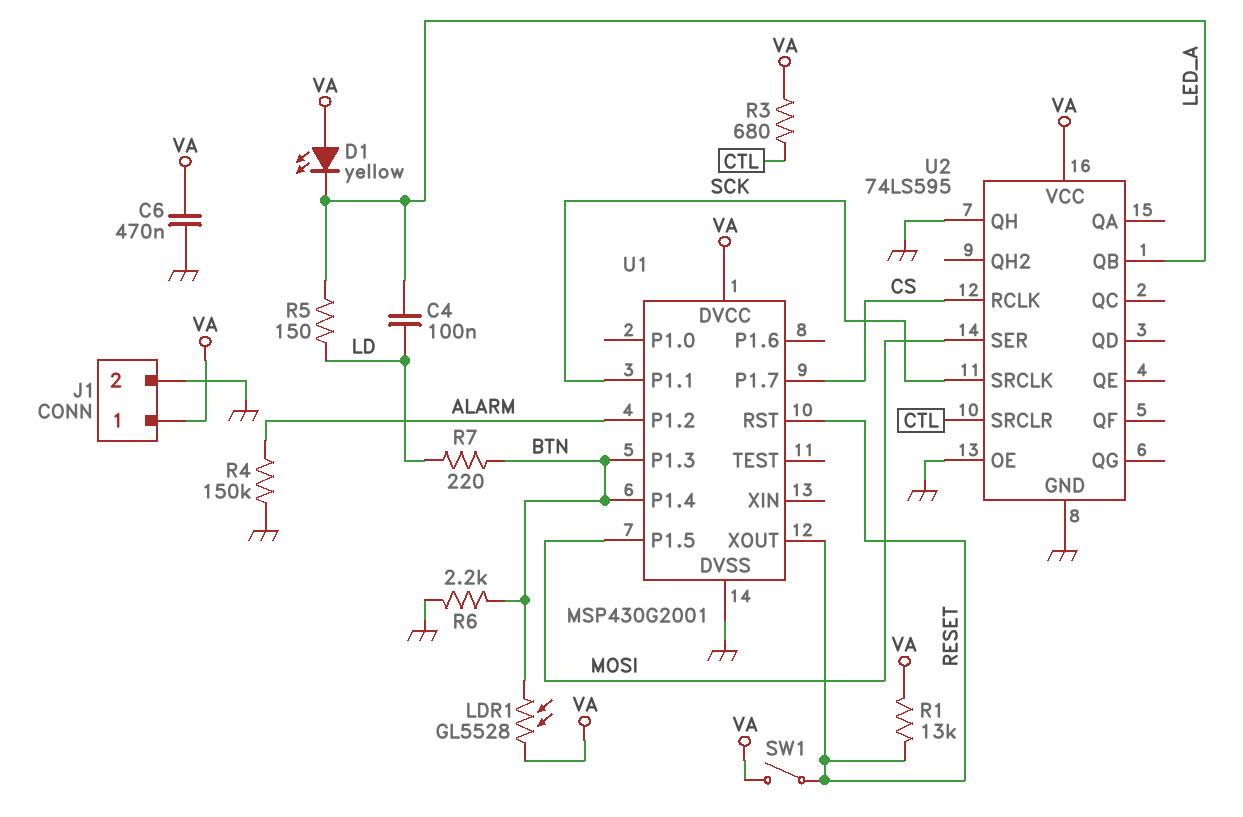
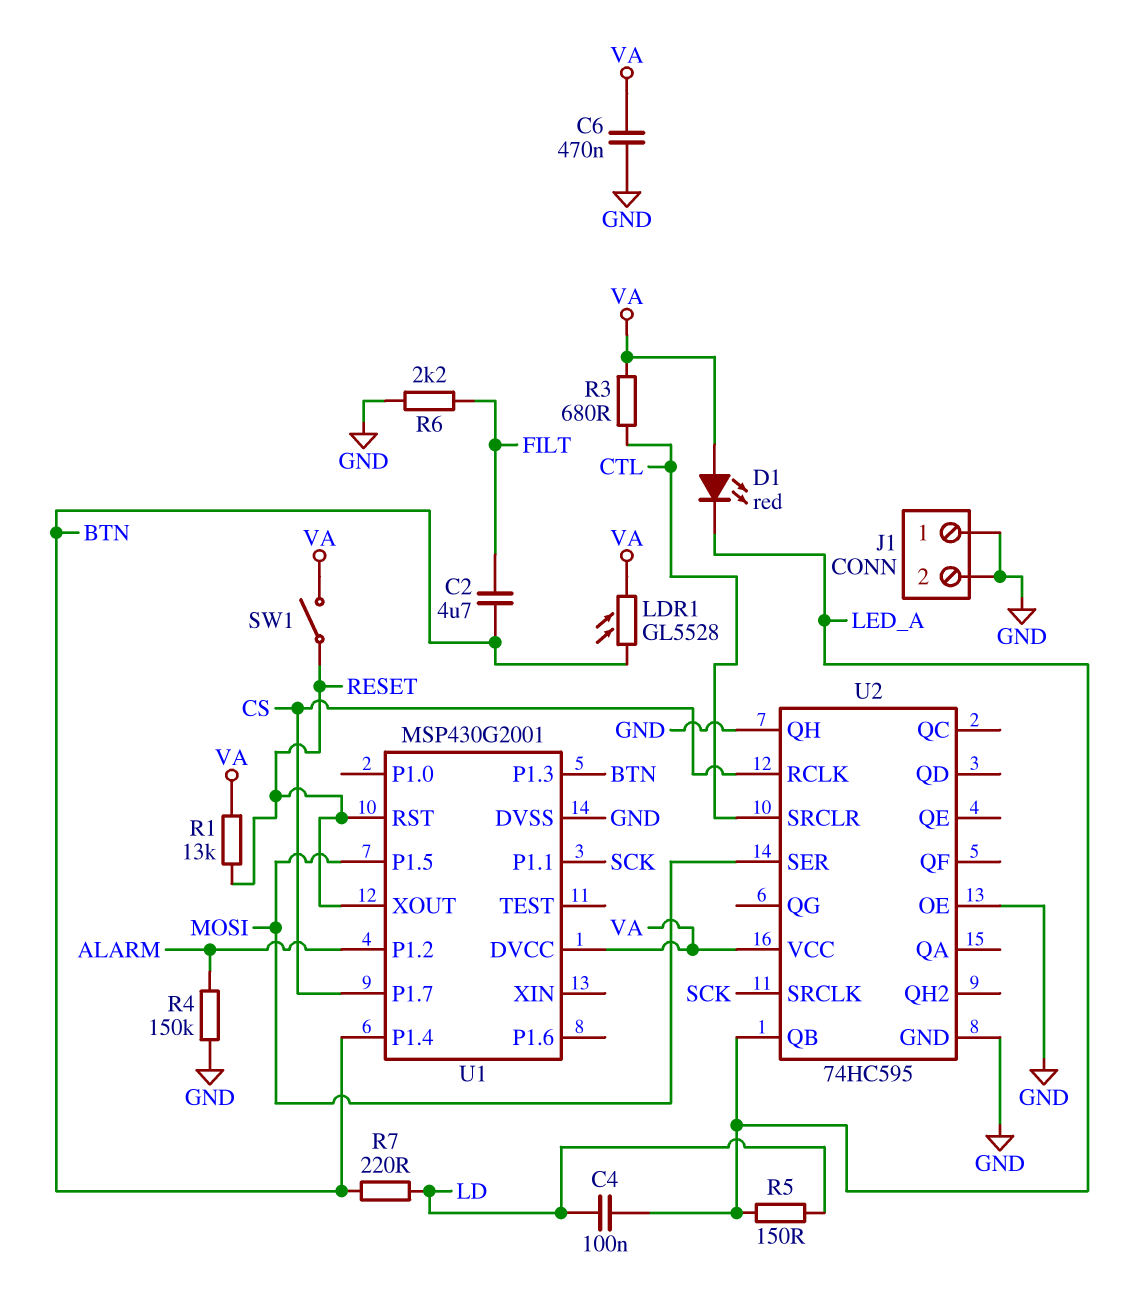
C2: none -> 4.7uF (BTN, FILT)
D1: LED yellow (A VA, K LED_A) -> LED red (A VA, K LED_A)
J1 pin 1: VA -> GND
R6: 2.2k (BTN, GND) -> 2.2k (FILT, GND)
U2: 74LS595 -> 74HC595

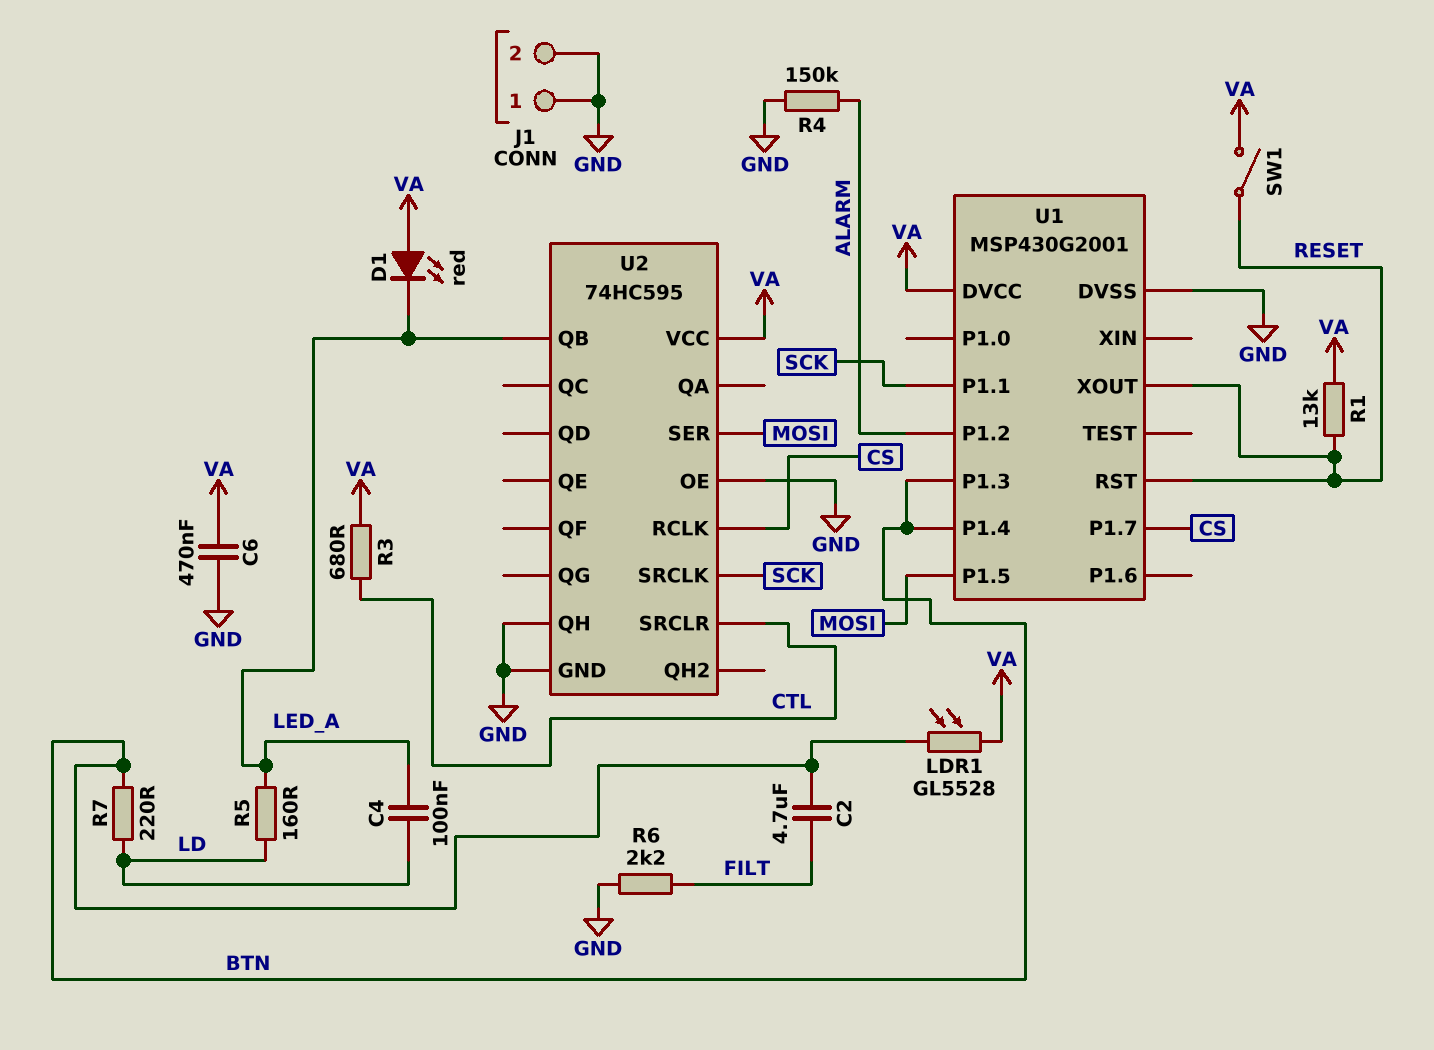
R5: 150 (LD, LED_A) -> 160 (LD, LED_A)

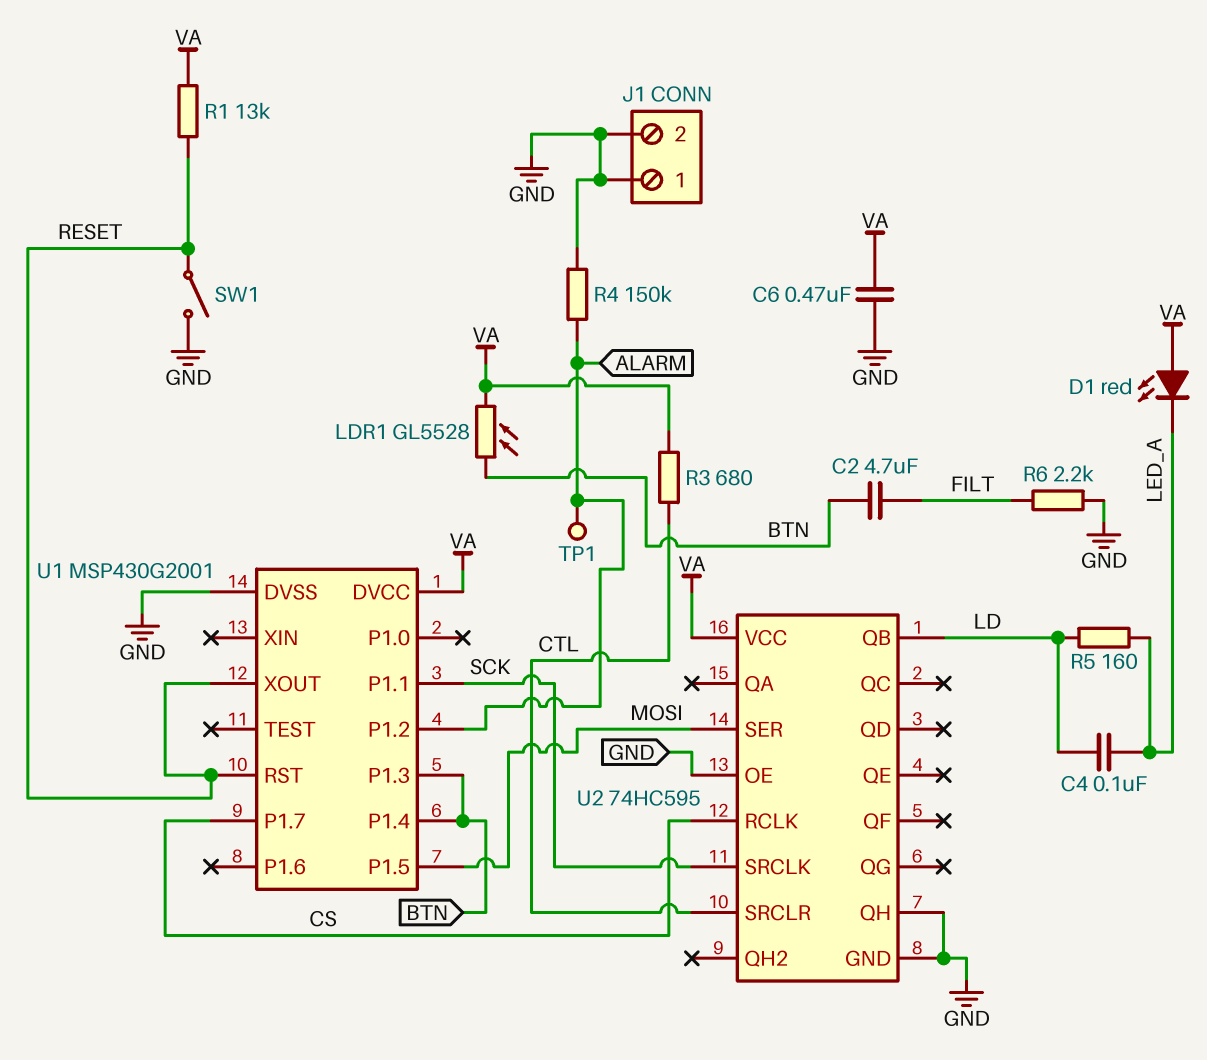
R7: 220 (BTN, LD) -> none
SW1: switch (RESET, VA) -> switch (GND, RESET)
TP1: none -> test point (ALARM)
U2 pin QB: LED_A -> LD

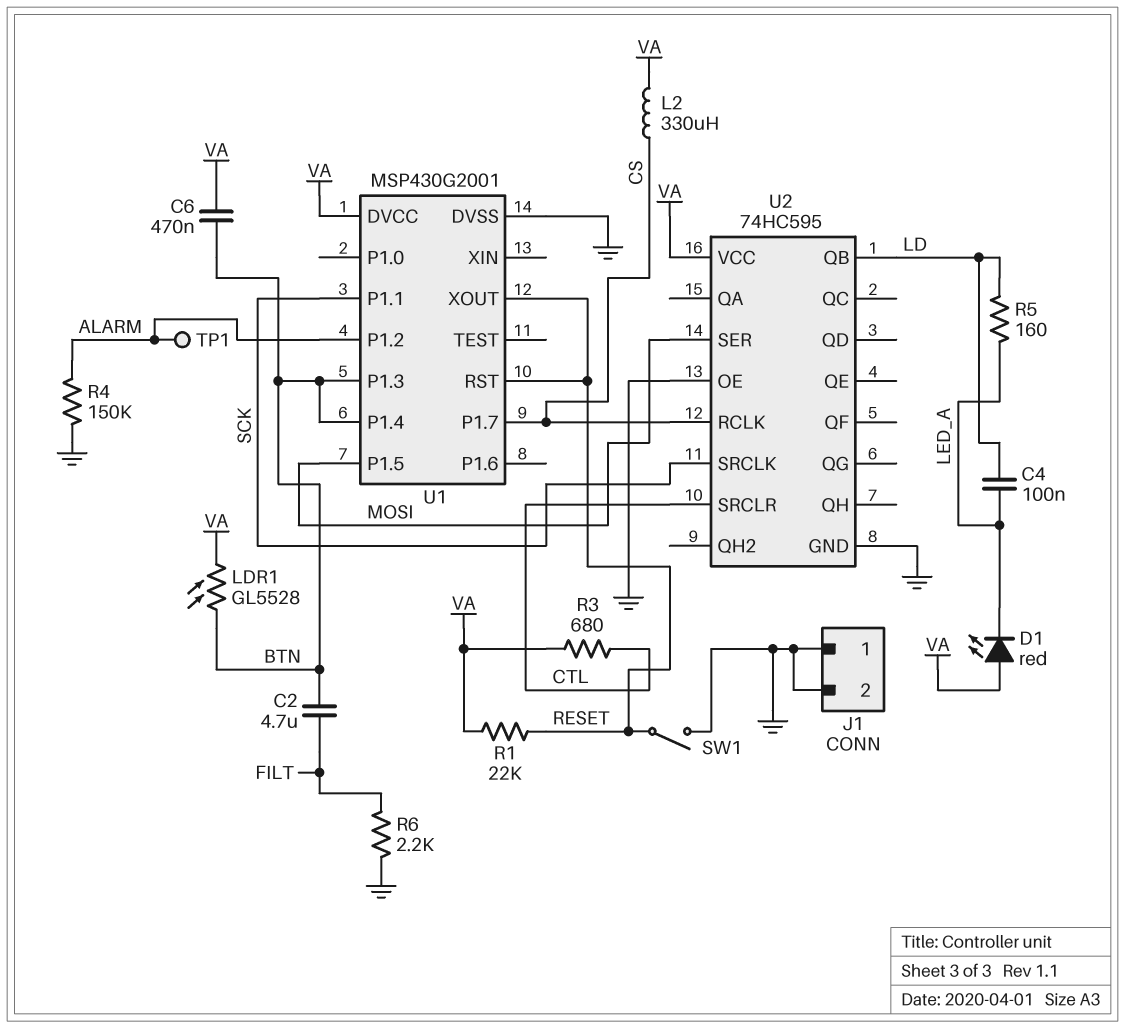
C6: 470nF (GND, VA) -> 470nF (BTN, VA)
L2: none -> 330uH (CS, VA)
R1: 13k (RESET, VA) -> 22k (RESET, VA)
U2 pin QH: GND -> none

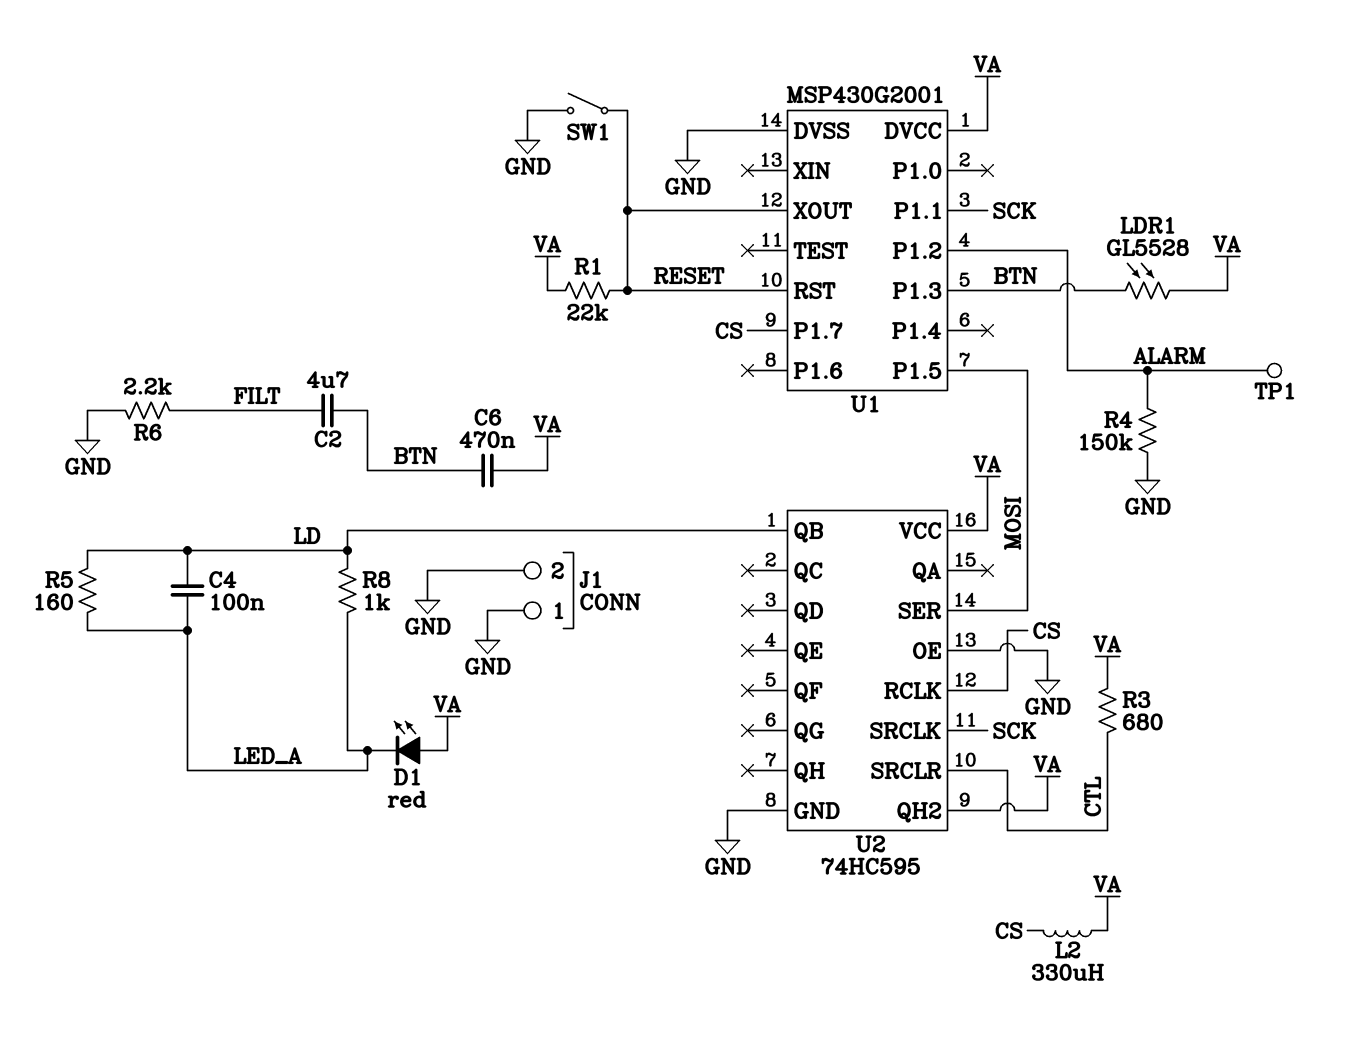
R8: none -> 1k (LD, LED_A)
U1 pin P1.4: BTN -> none
U2 pin QH2: none -> VA

